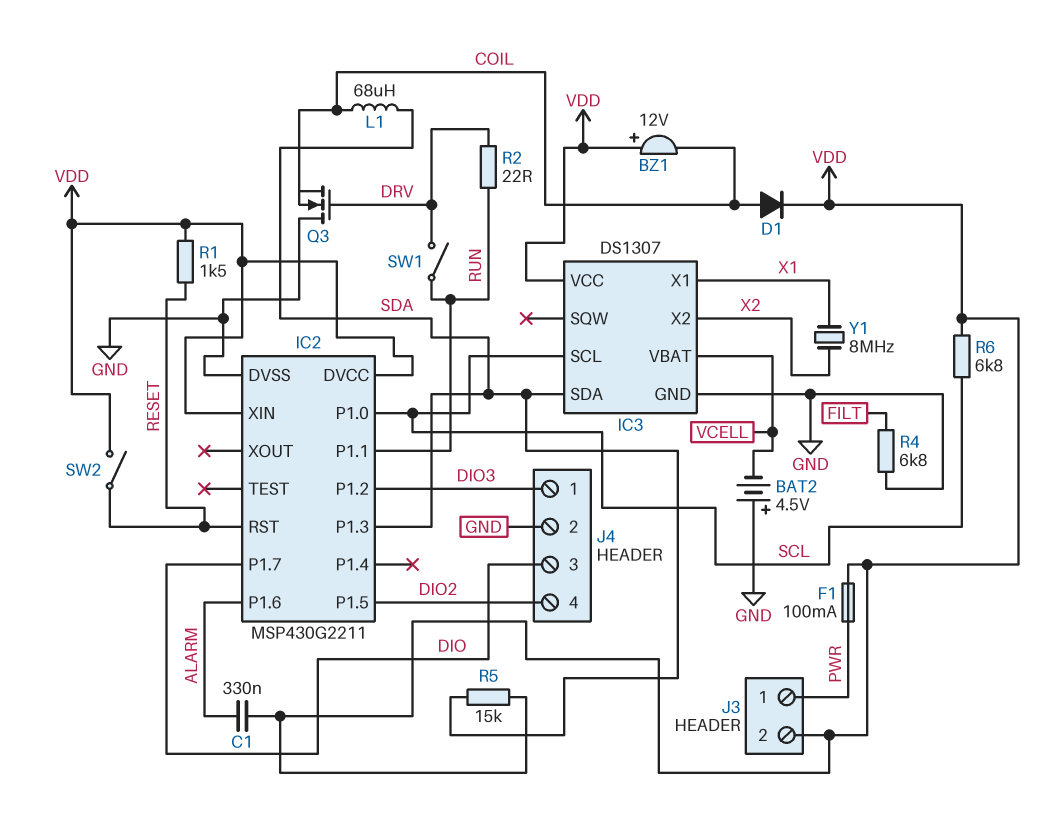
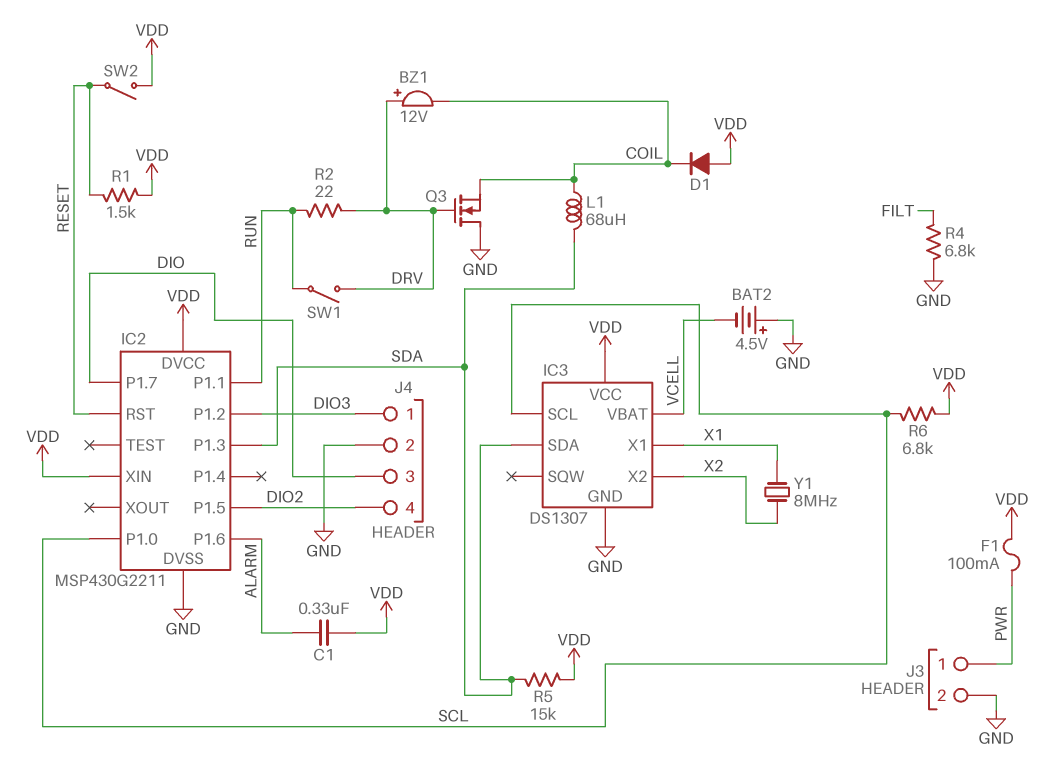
BZ1: buzzer 12V (plus VDD, minus COIL) -> buzzer 12V (plus DRV, minus COIL)
D1: diode (A COIL, K VDD) -> diode (A VDD, K COIL)
J3 pin 2: VDD -> GND

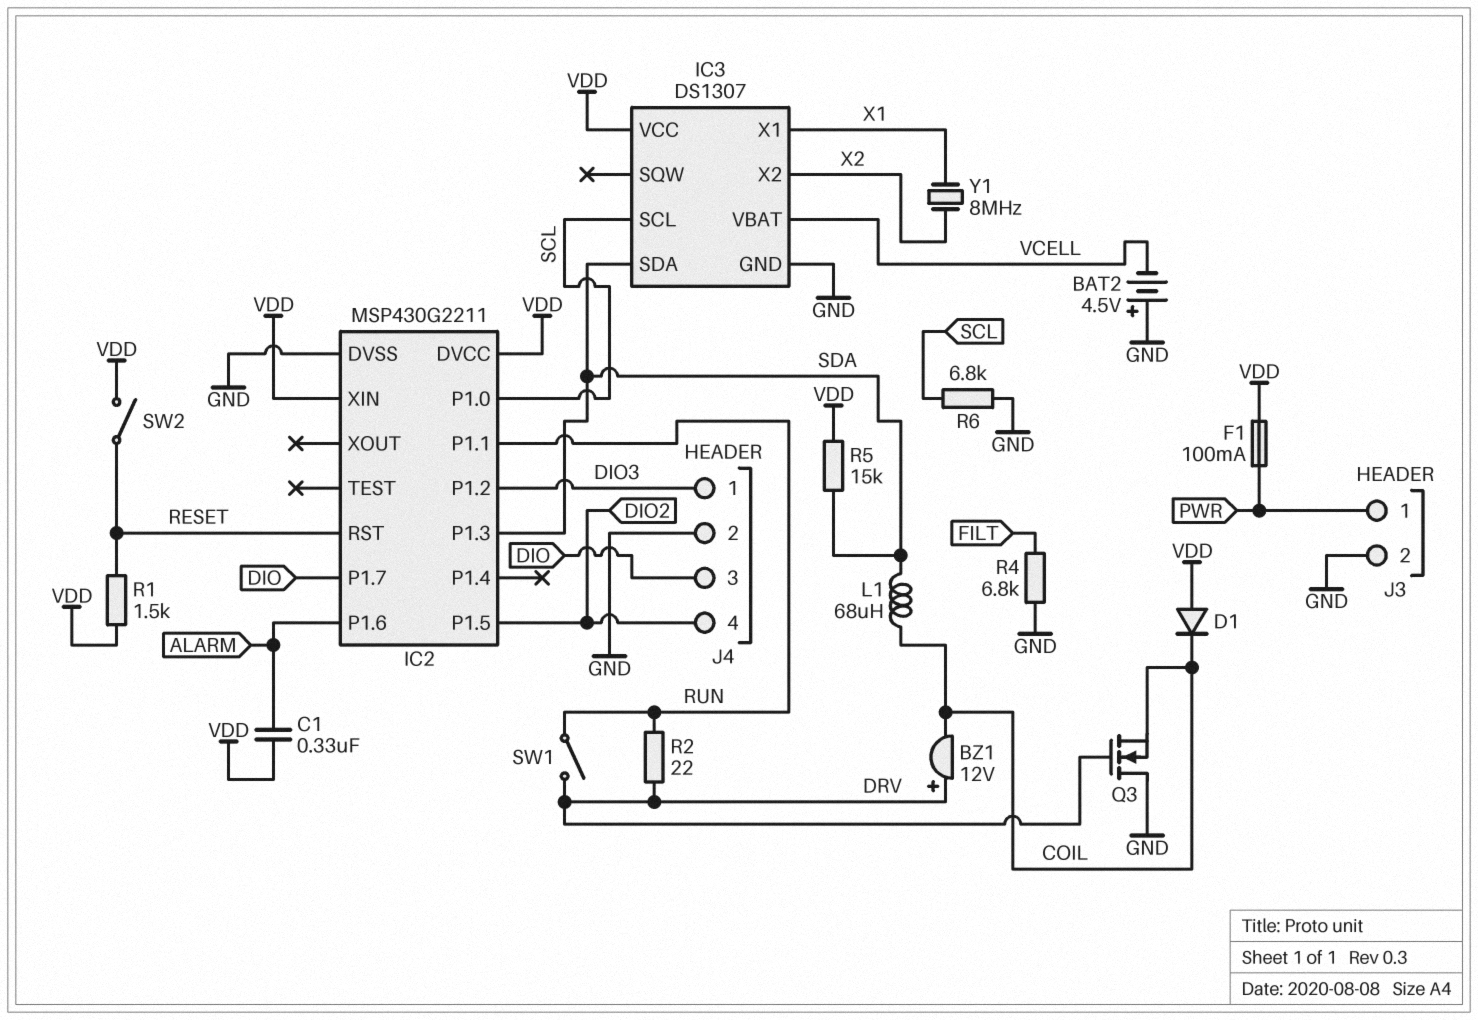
R6: 6.8k (SCL, VDD) -> 6.8k (GND, SCL)

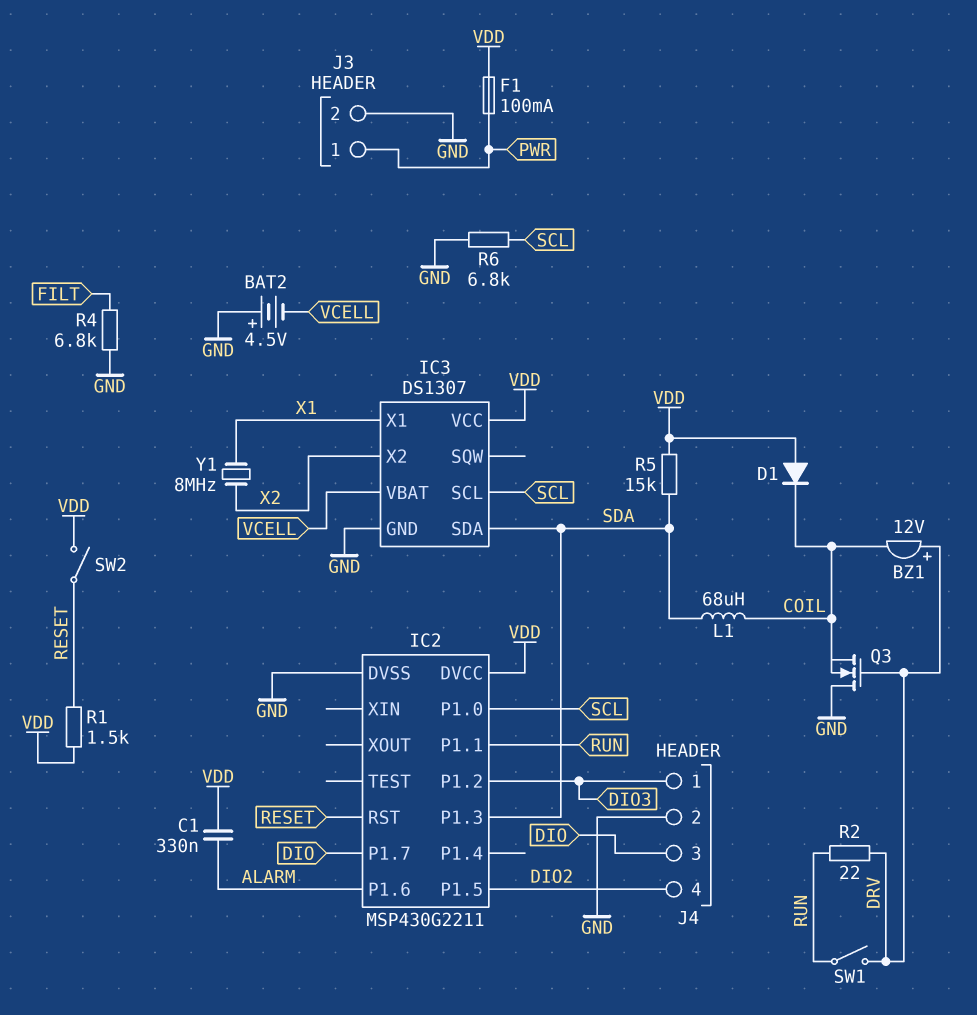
IC2 pin XIN: VDD -> none

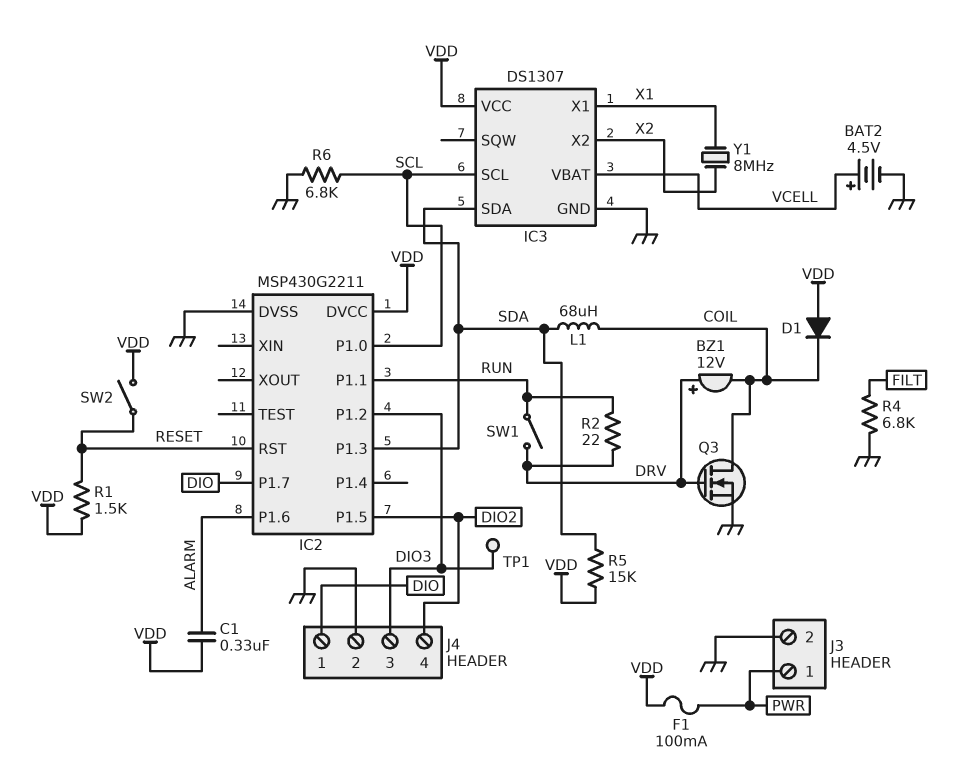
BAT2: 4.5V (plus GND, minus VCELL) -> 4.5V (plus VCELL, minus GND)
J4 pin 1: DIO3 -> DIO
J4 pin 3: DIO -> DIO3
Q3: NMOS (G DRV, D GND, S COIL) -> NMOS (G DRV, D COIL, S GND)
TP1: none -> test point (DIO3)

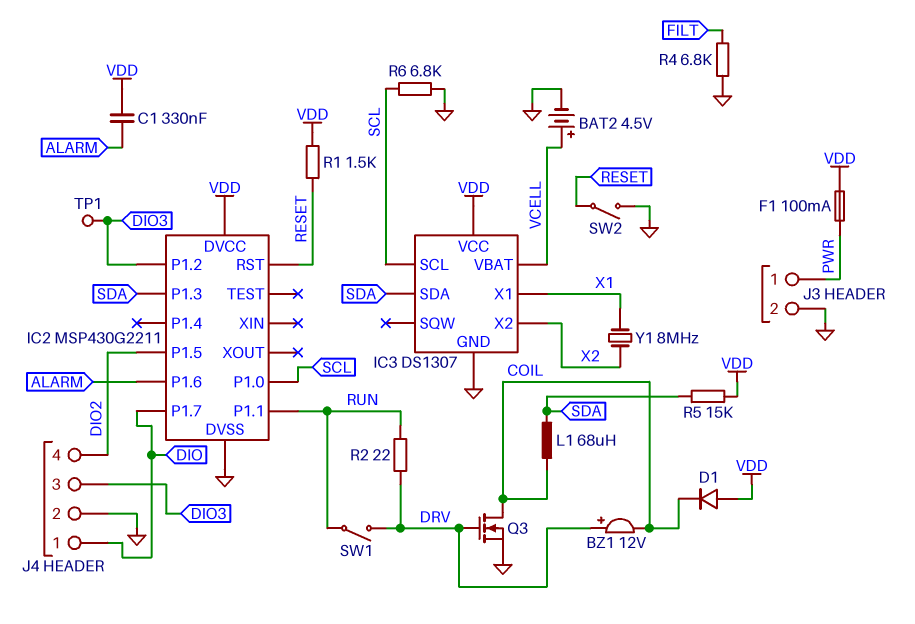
SW2: switch (RESET, VDD) -> switch (GND, RESET)

